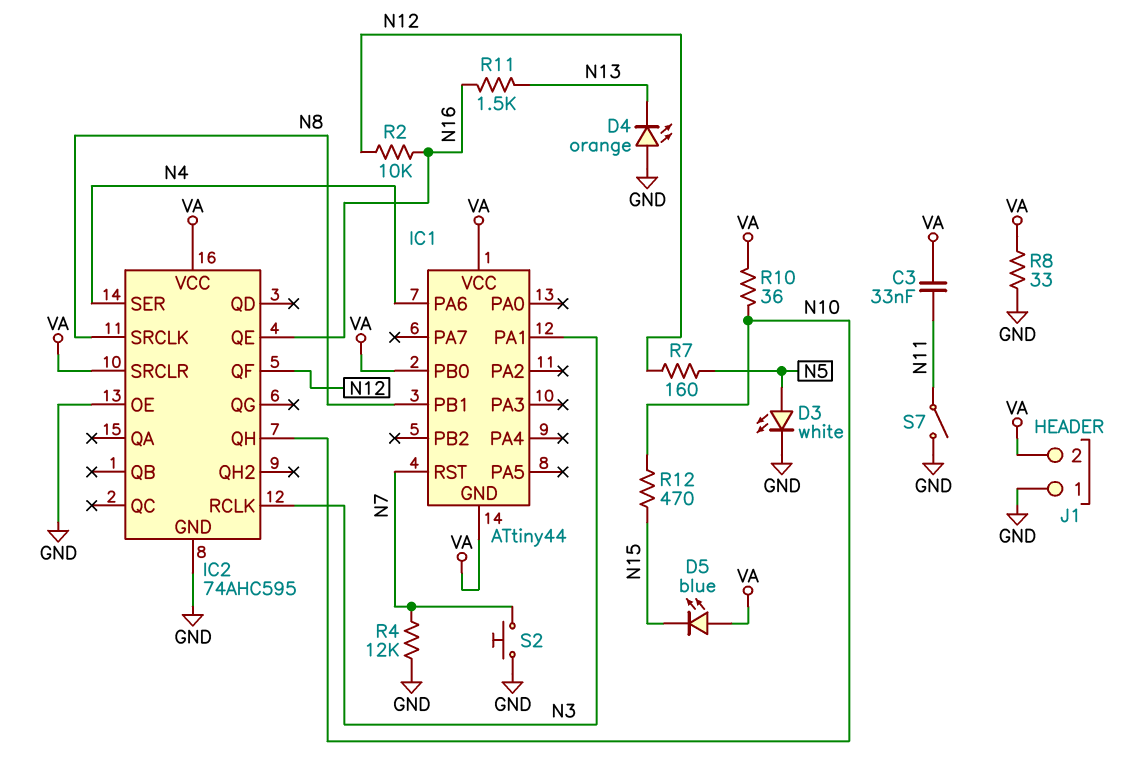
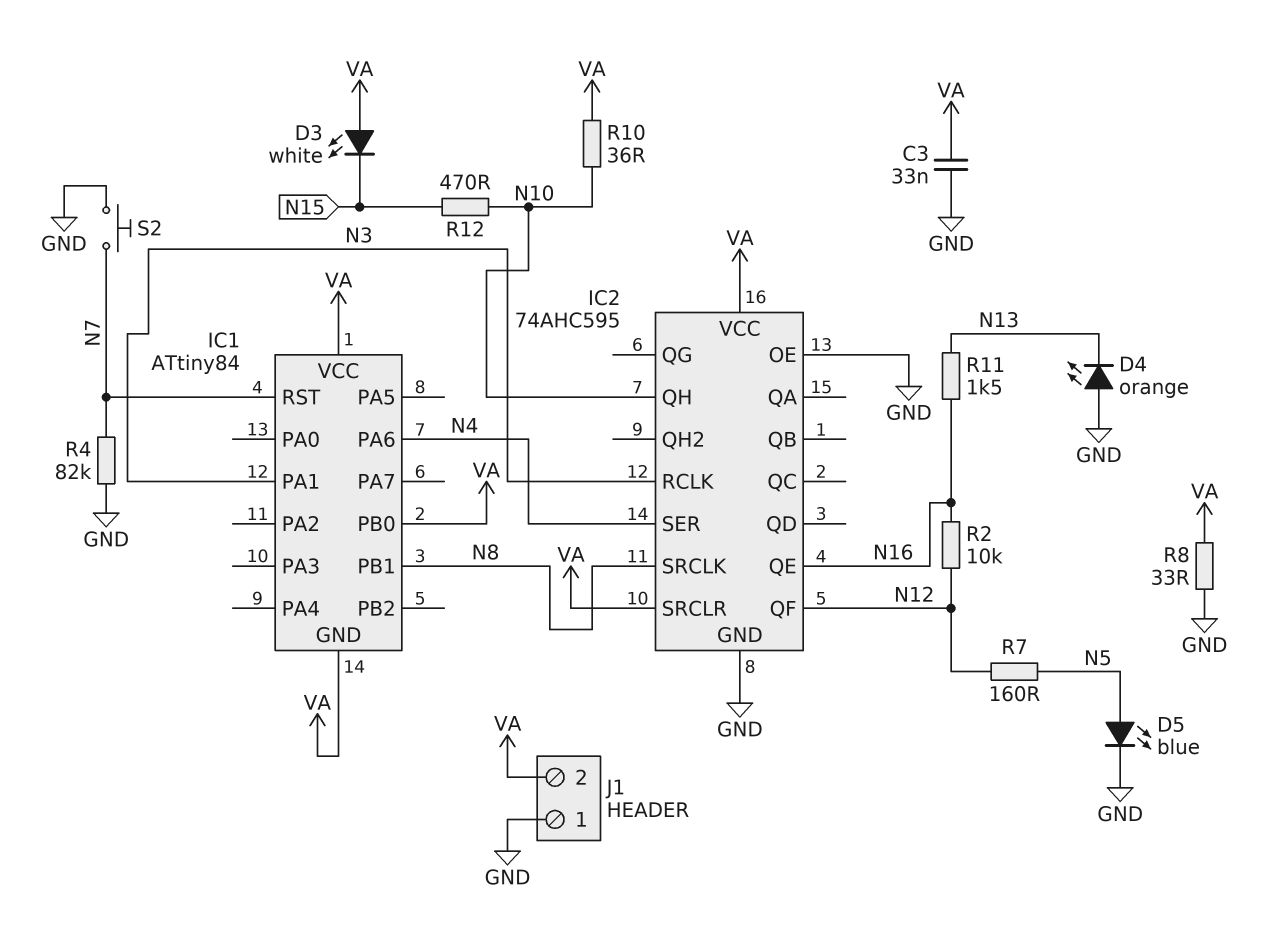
C3: 33nF (N11, VA) -> 33nF (GND, VA)
D3: LED white (A N5, K GND) -> LED white (A VA, K N15)
D5: LED blue (A VA, K N15) -> LED blue (A N5, K GND)
IC1: ATtiny44 -> ATtiny84
R4: 12k (GND, N7) -> 82k (GND, N7)
S7: switch (GND, N11) -> none

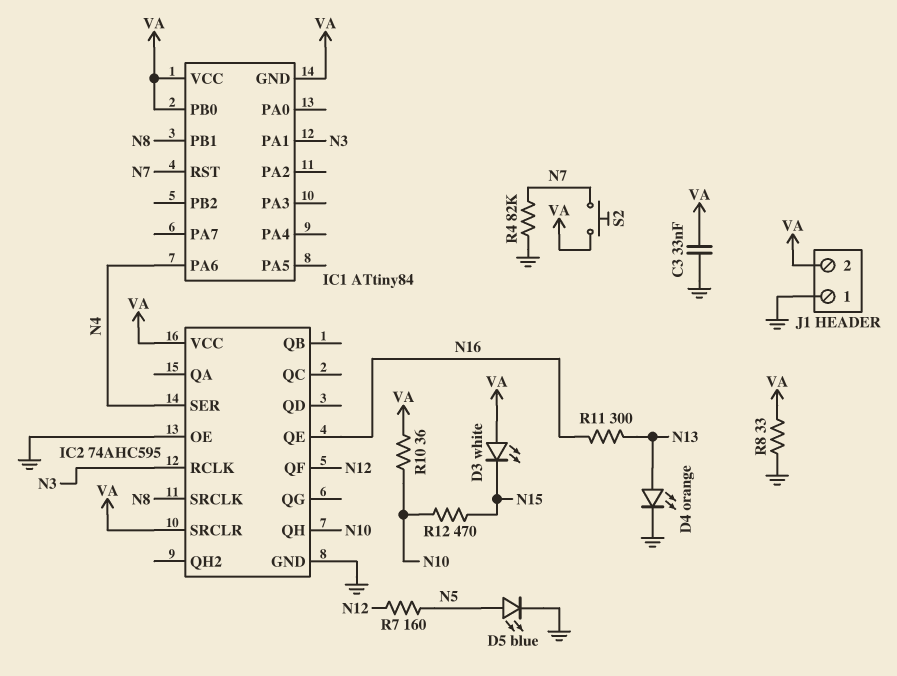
D4: LED orange (A GND, K N13) -> LED orange (A N13, K GND)
R2: 10k (N12, N16) -> none
R11: 1.5k (N13, N16) -> 300 (N13, N16)
S2: button (GND, N7) -> button (N7, VA)

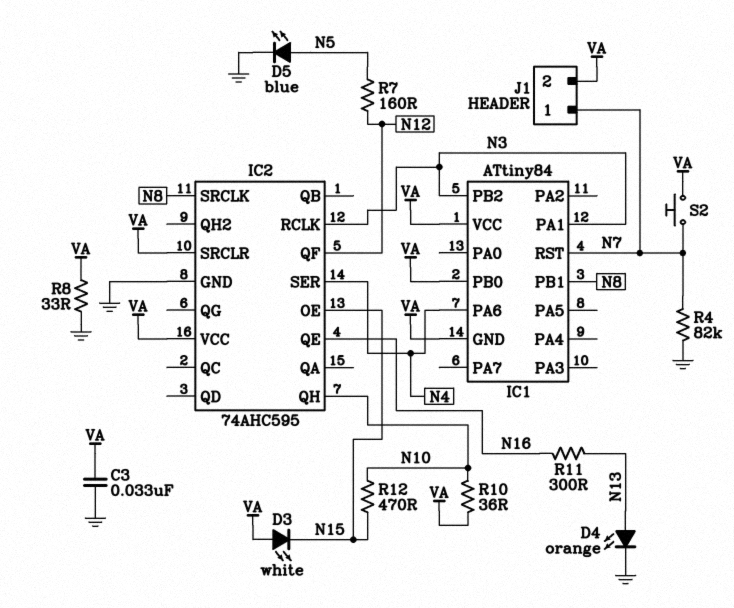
IC1 pin PB2: none -> N3
IC2 pin OE: GND -> N15
J1 pin 1: GND -> N7

